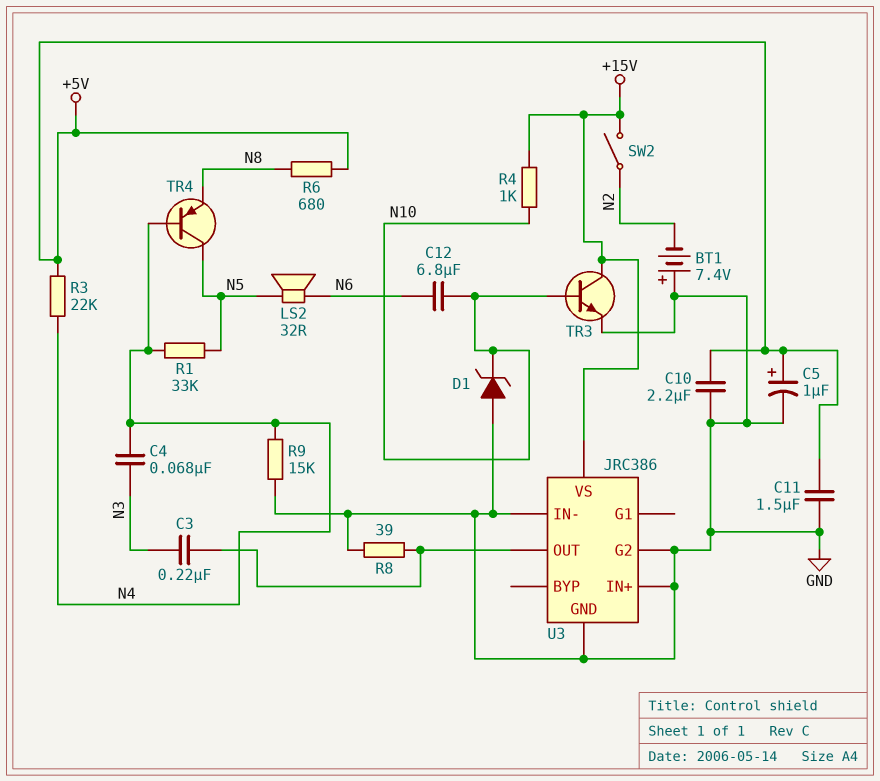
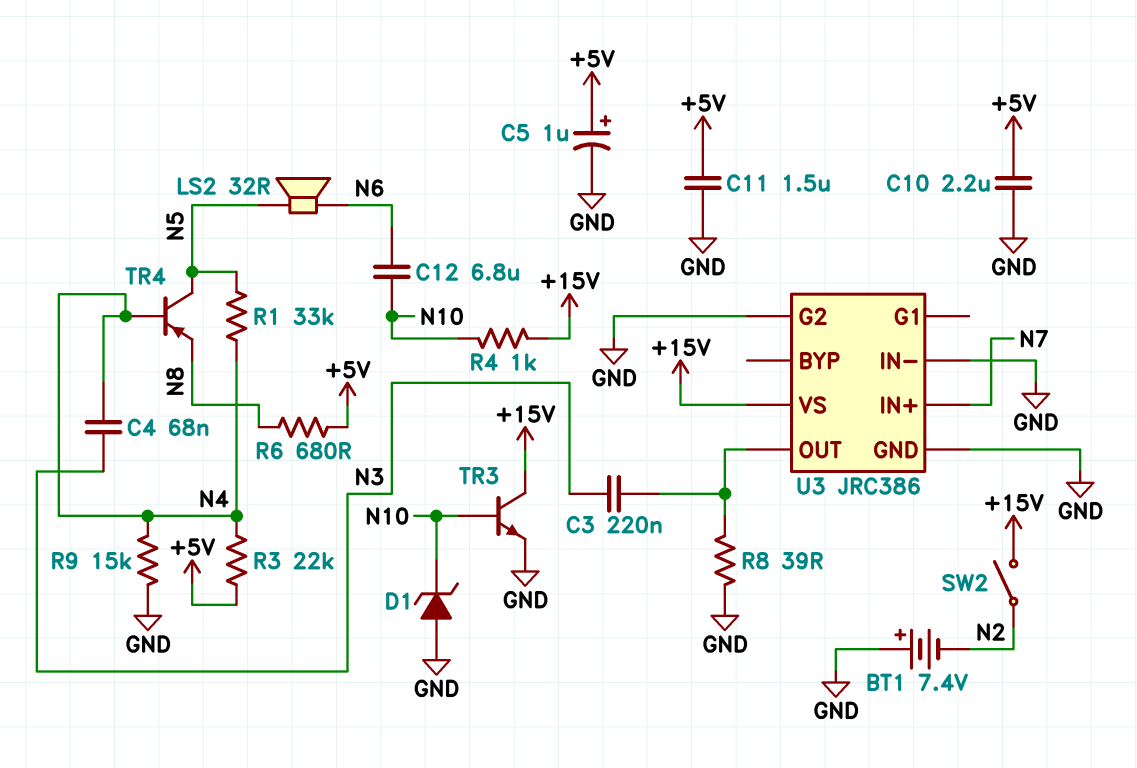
U3 pin IN+: GND -> N7

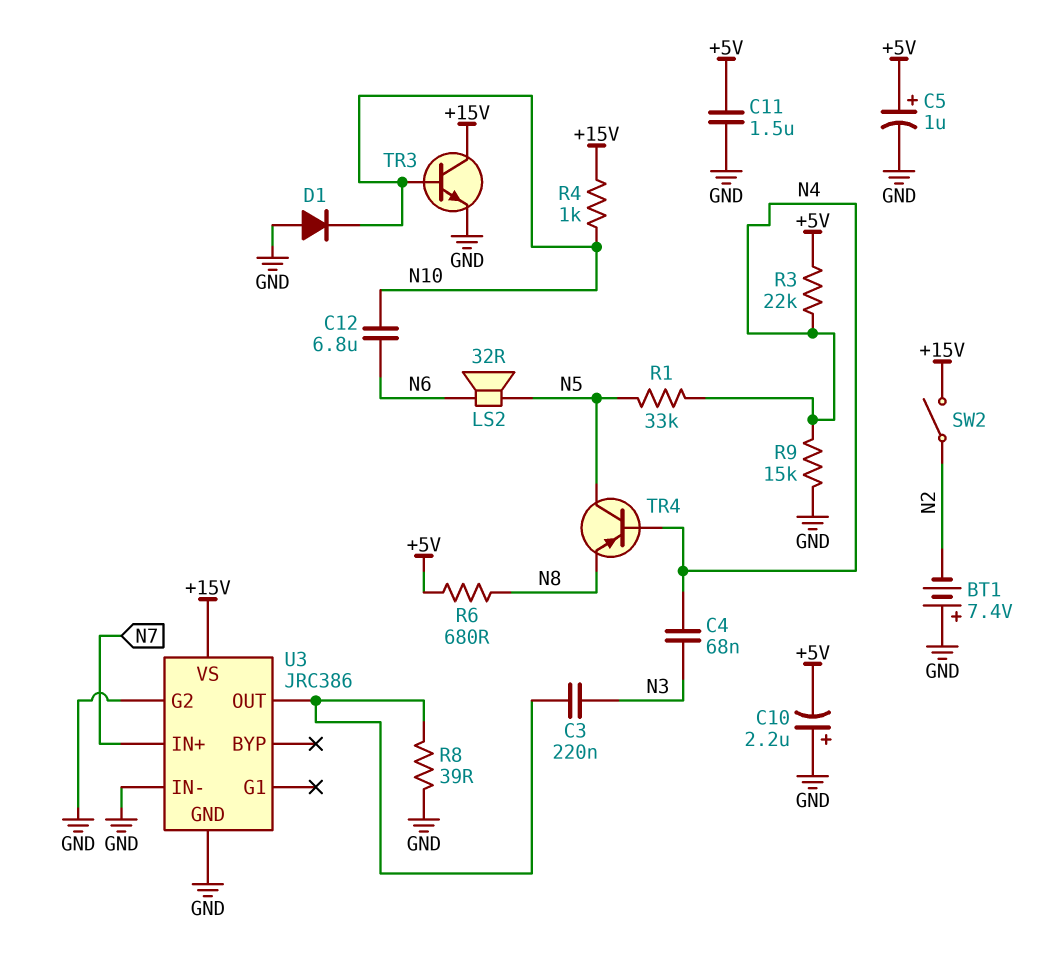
C10: 2.2uF (+5V, GND) -> 2.2uF (plus GND, minus +5V)
D1: zener (A GND, K N10) -> diode (A GND, K N10)

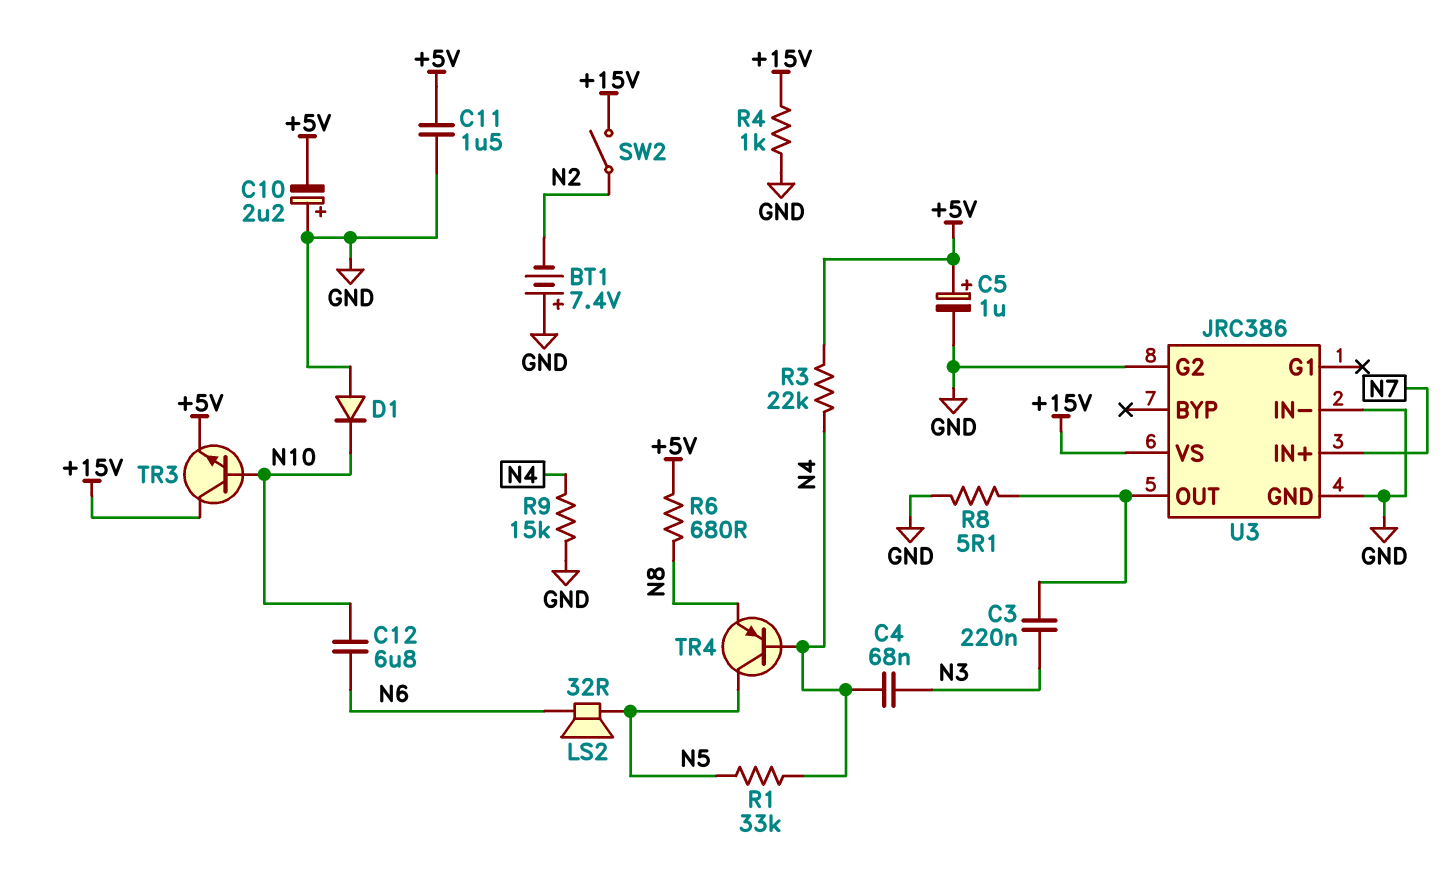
R4: 1k (+15V, N10) -> 1k (+15V, GND)
R8: 39 (GND, U3/OUT) -> 5.1 (GND, U3/OUT)
TR3: NPN (B N10, C +15V, E GND) -> NPN (B N10, C +15V, E +5V)

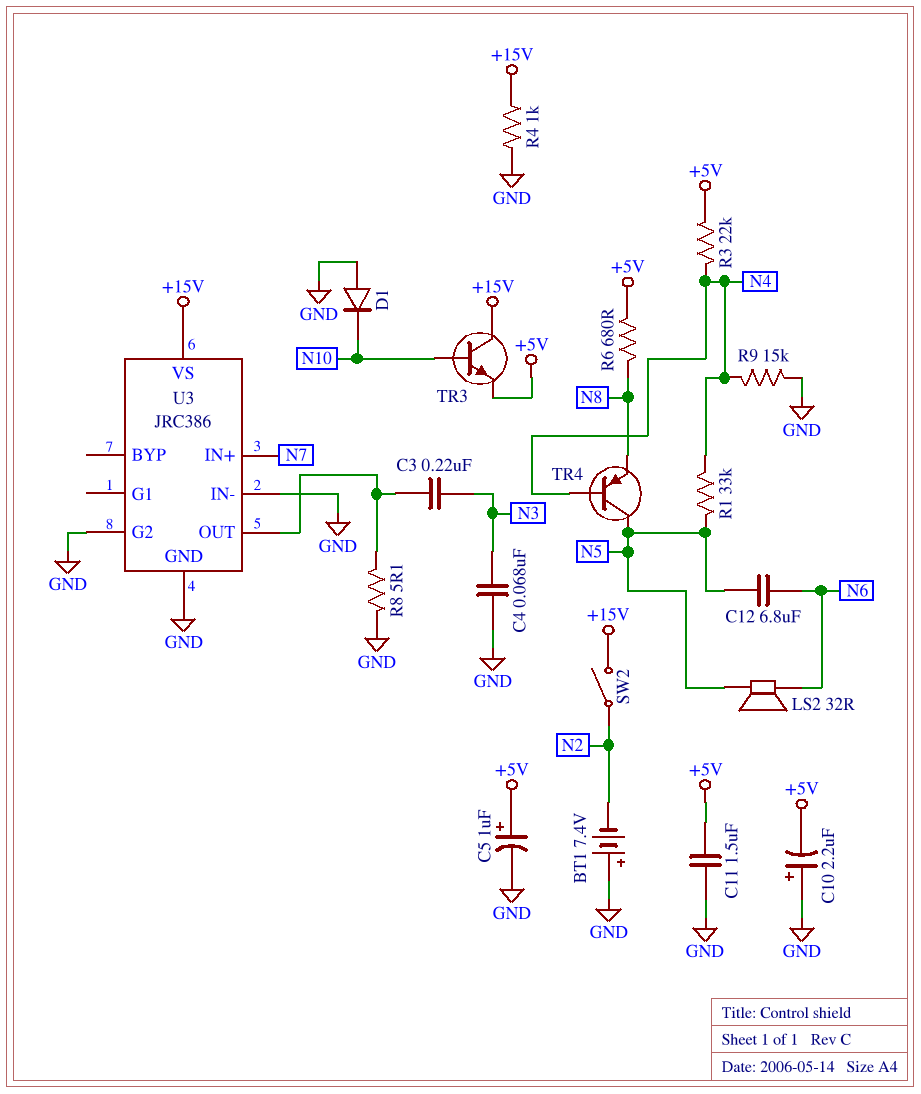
C4: 68nF (N3, N4) -> 68nF (GND, N3)
C12: 6.8uF (N6, N10) -> 6.8uF (N5, N6)

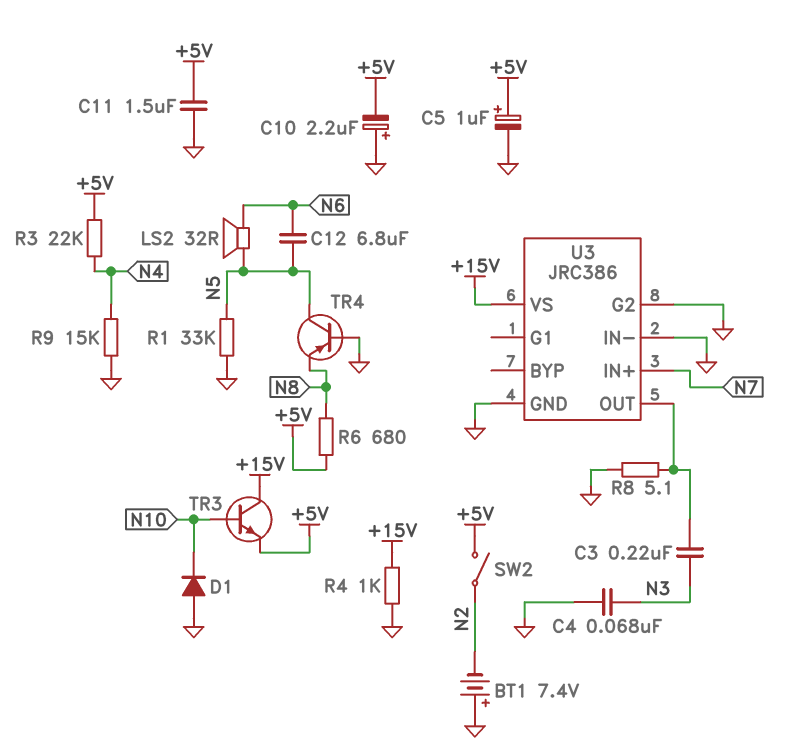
R1: 33k (N4, N5) -> 33k (GND, N5)
SW2: switch (+15V, N2) -> switch (+5V, N2)
TR4: PNP (B N4, C N5, E N8) -> PNP (B GND, C N5, E N8)

